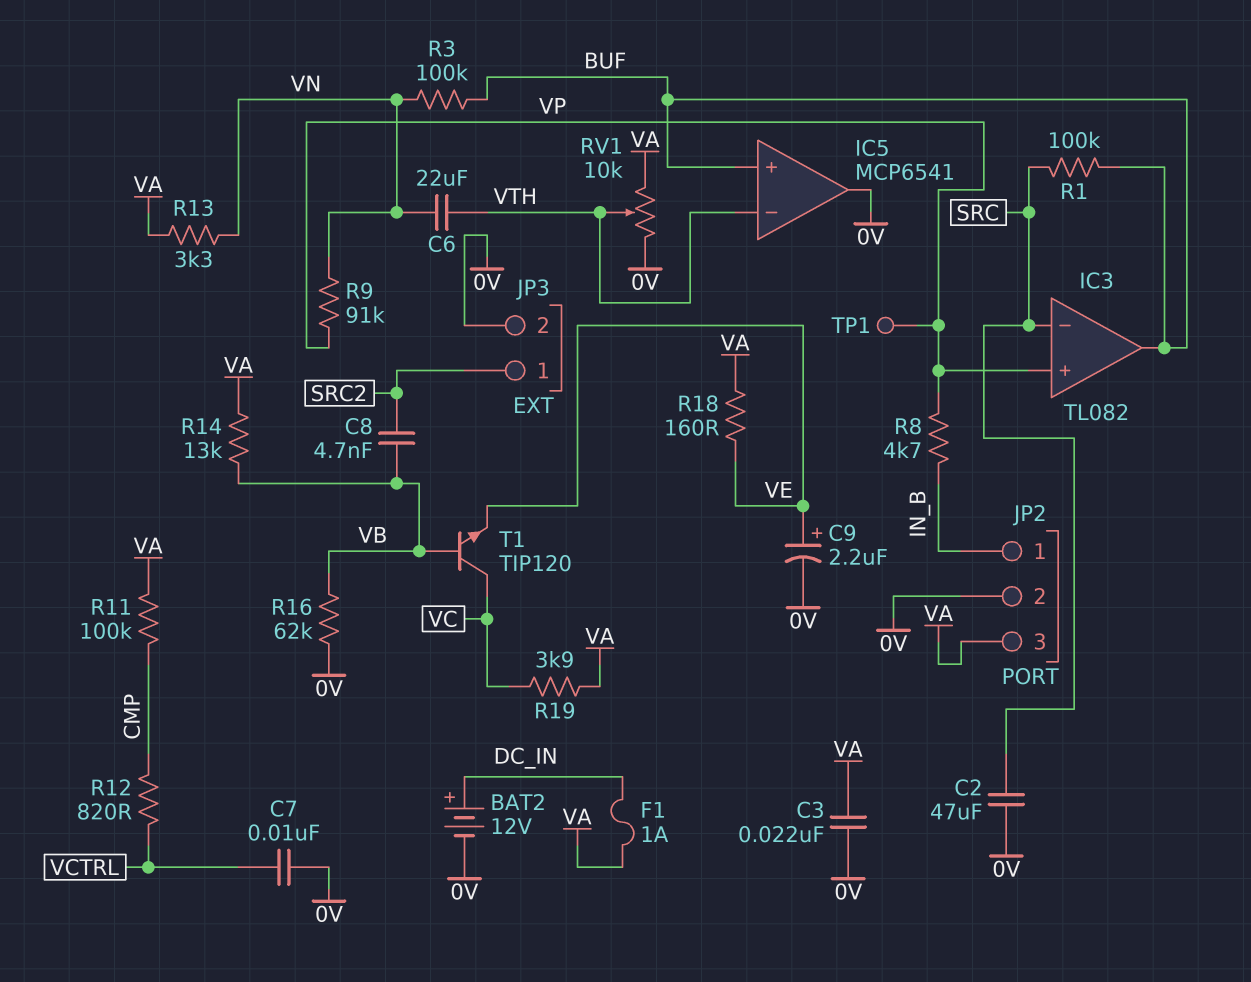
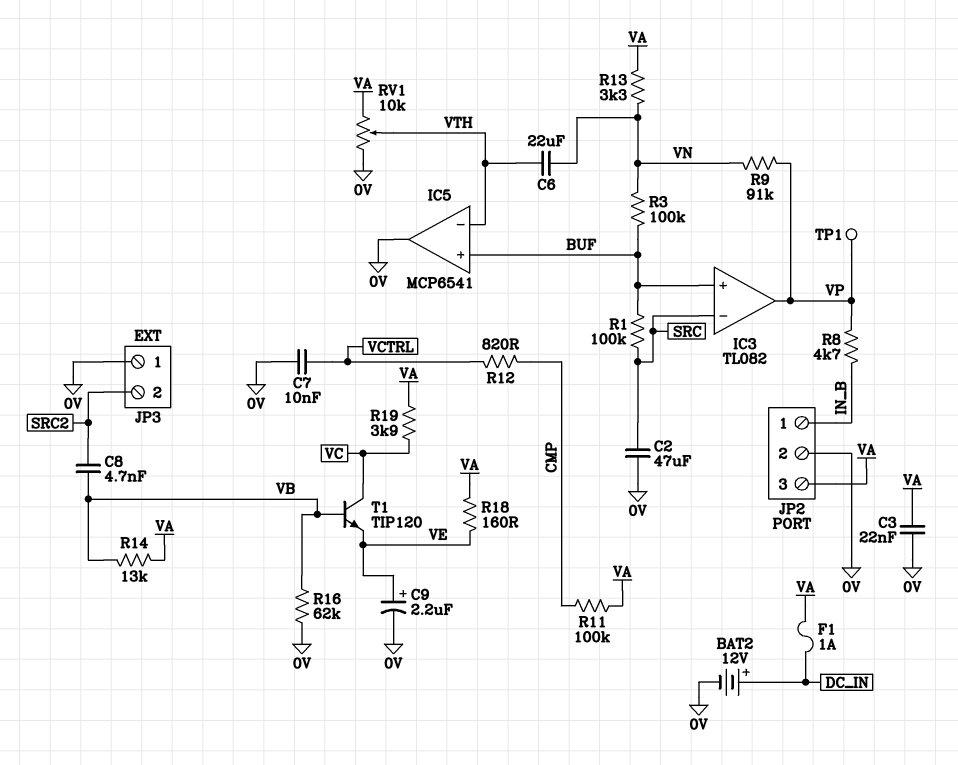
IC3 pin in+: VP -> BUF
IC3 pin out: BUF -> VP
JP3 pin 1: SRC2 -> 0V
JP3 pin 2: 0V -> SRC2

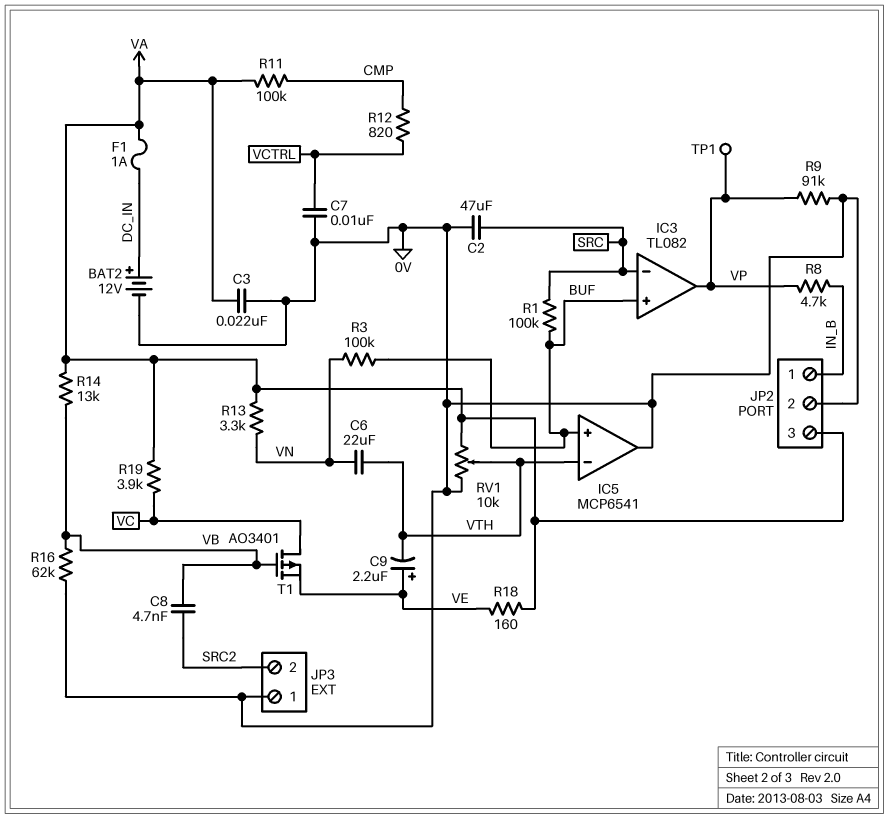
C9: 2.2uF (plus VE, minus 0V) -> 2.2uF (plus VE, minus VTH)
R9: 91k (VN, VP) -> 91k (0V, VP)
T1: NPN TIP120 (B VB, C VC, E VE) -> PMOS AO3401 (G VB, D VC, S VE)

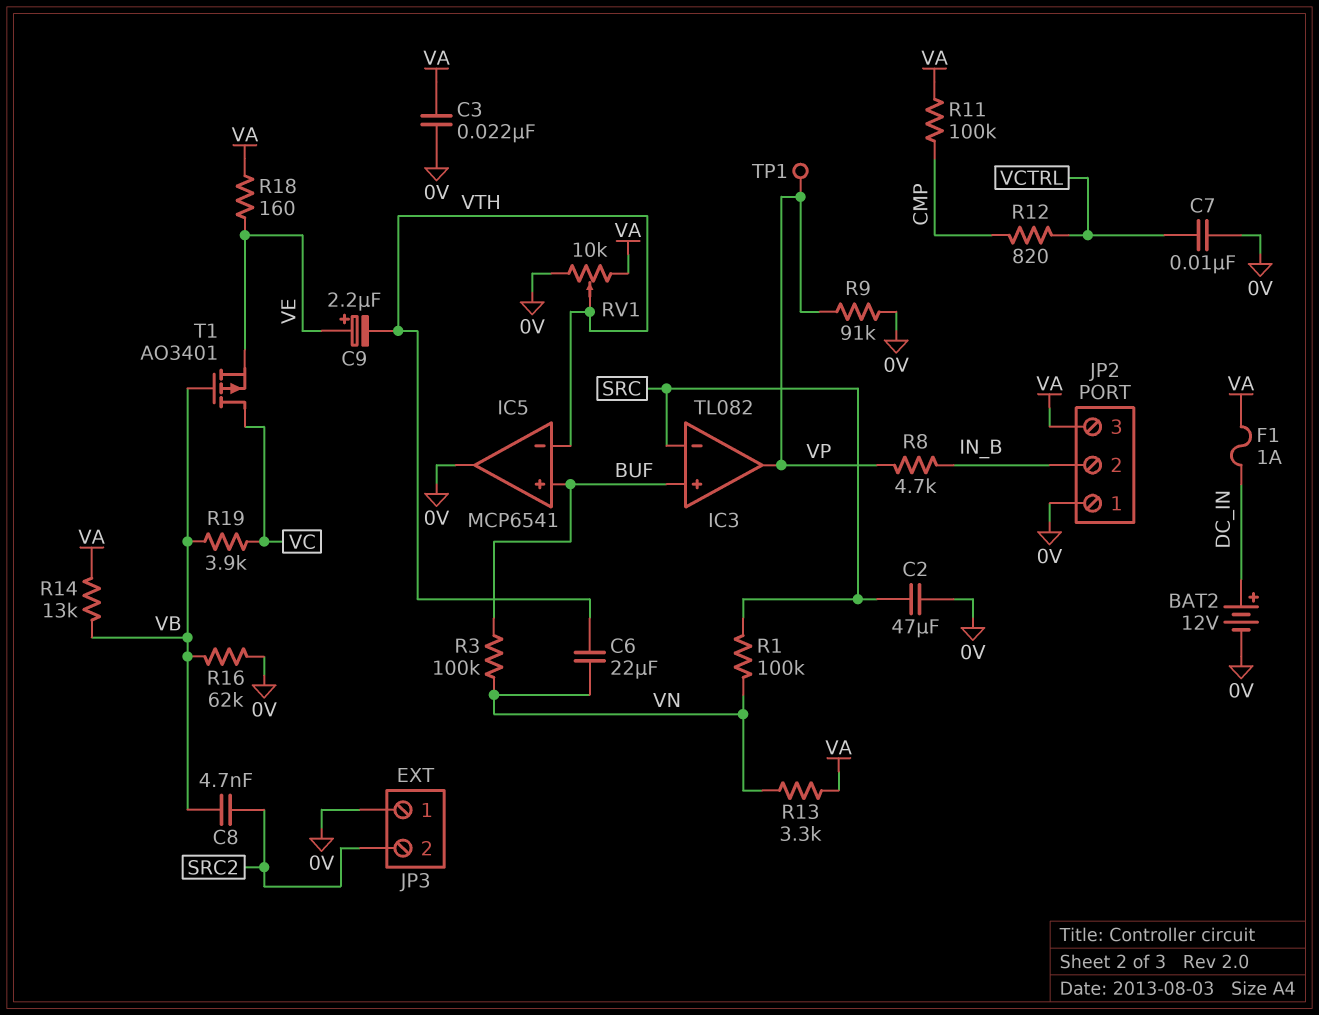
JP2 pin 1: IN_B -> 0V
JP2 pin 2: 0V -> IN_B
R1: 100k (BUF, SRC) -> 100k (SRC, VN)
R19: 3.9k (VA, VC) -> 3.9k (VB, VC)

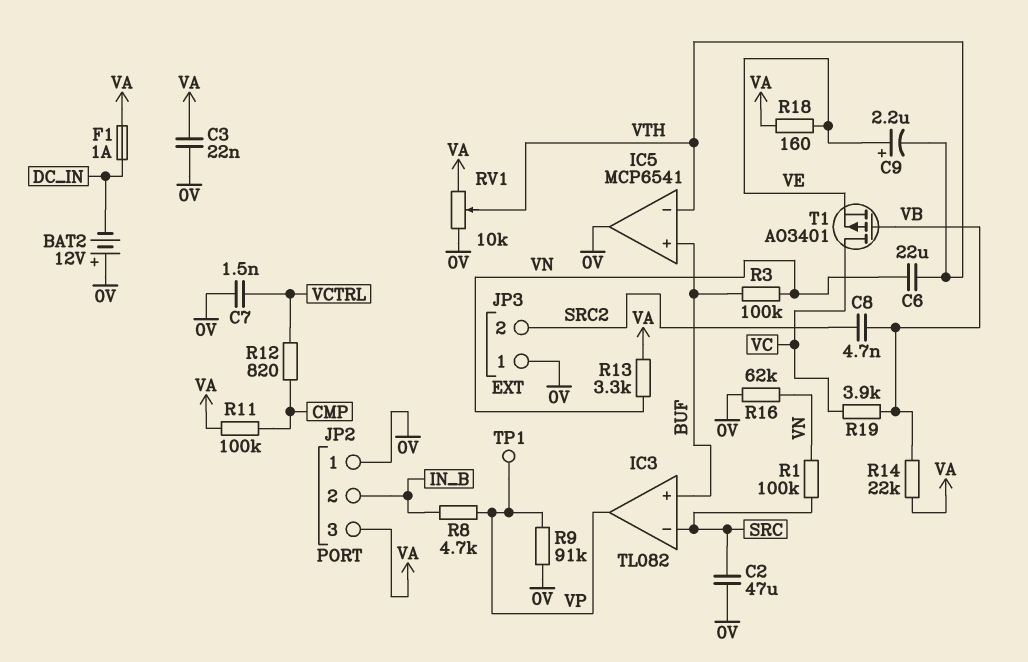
BAT2: 12V (plus DC_IN, minus 0V) -> 12V (plus 0V, minus DC_IN)
C7: 10nF (0V, VCTRL) -> 1.5nF (0V, VCTRL)
R14: 13k (VA, VB) -> 22k (VA, VB)
R16: 62k (0V, VB) -> 62k (0V, VN)

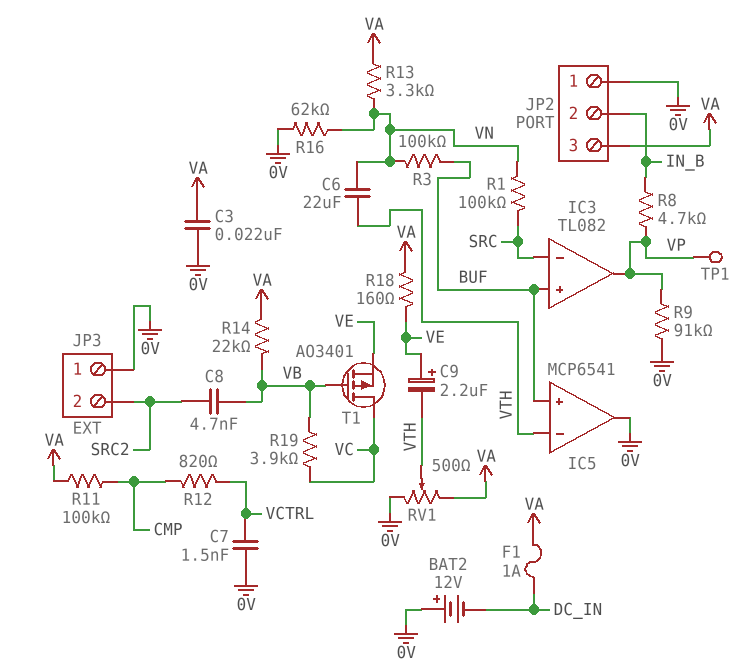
C2: 47uF (0V, SRC) -> none
RV1: 10k (0V, VA, wiper VTH) -> 500 (0V, VA, wiper VTH)

